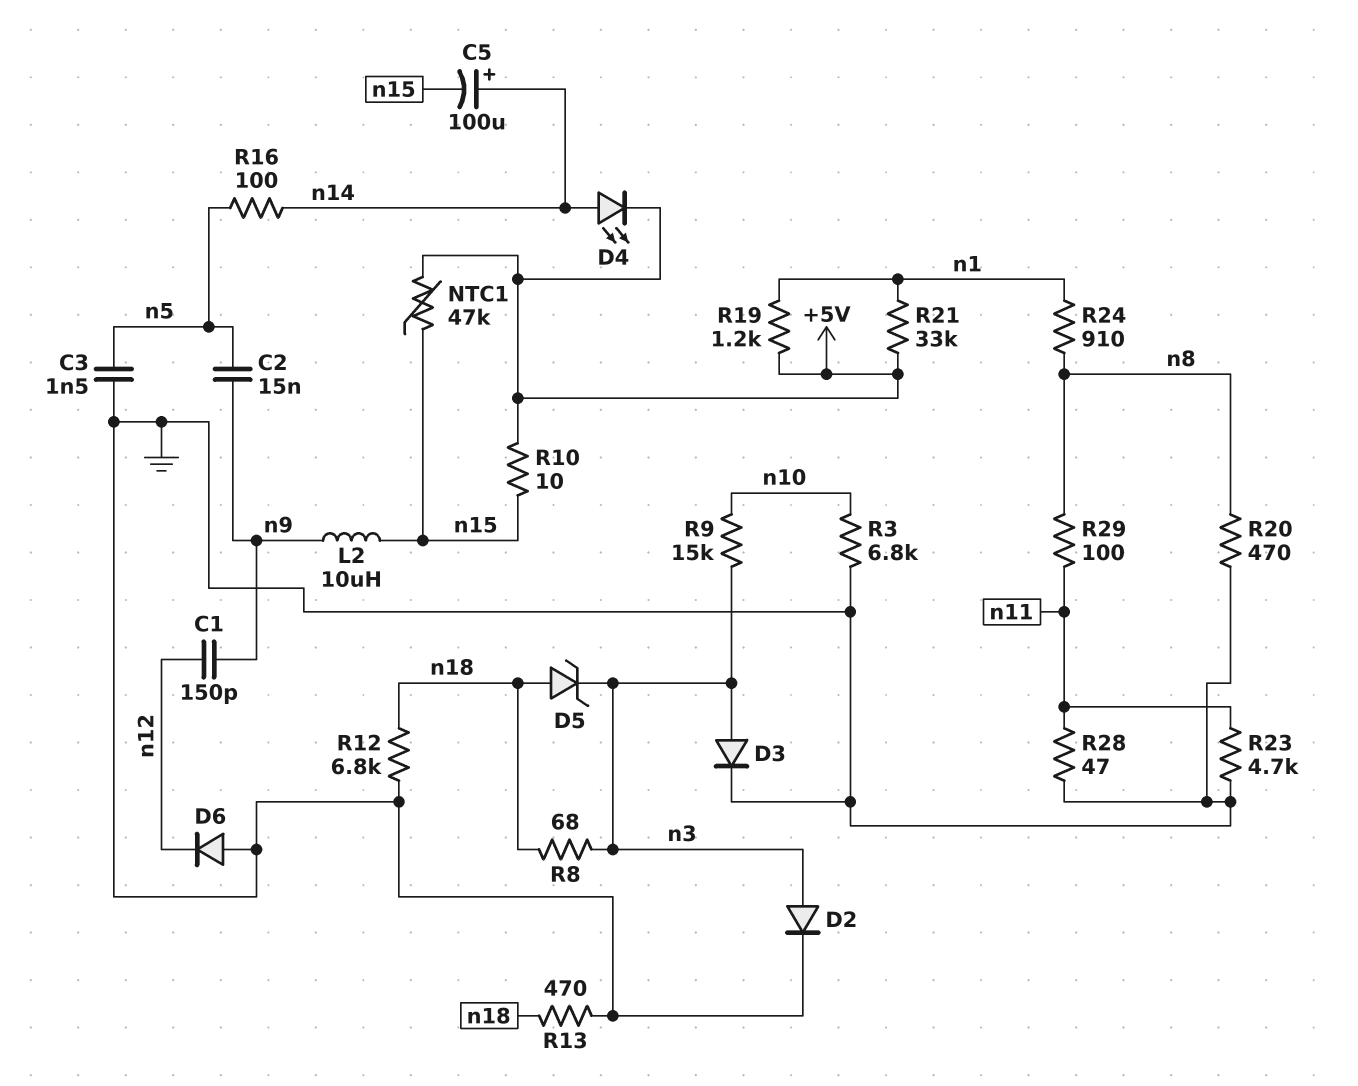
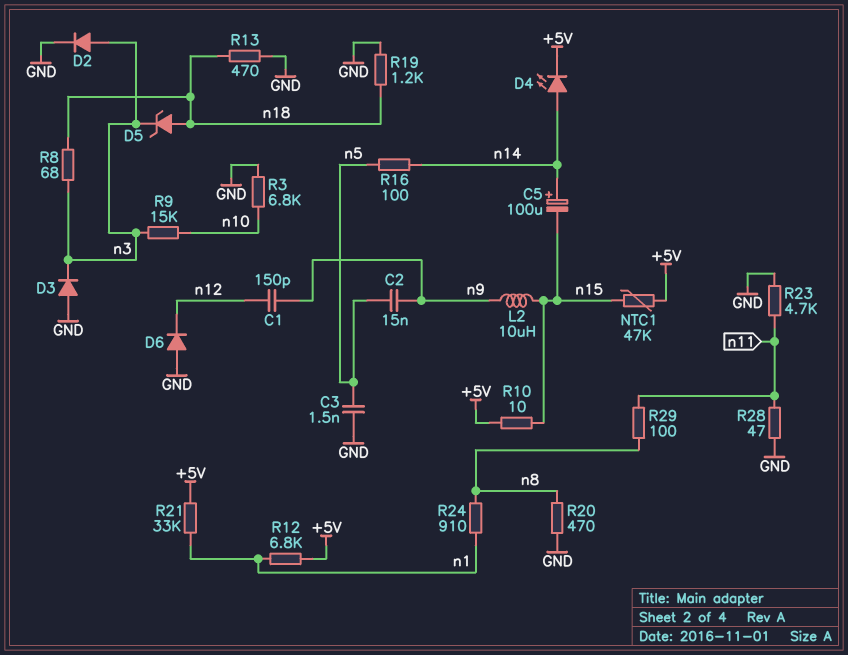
D3: diode (A n3, K GND) -> diode (A GND, K n3)
R12: 6.8k (GND, n18) -> 6.8k (+5V, n1)
R19: 1.2k (+5V, n1) -> 1.2k (GND, n18)

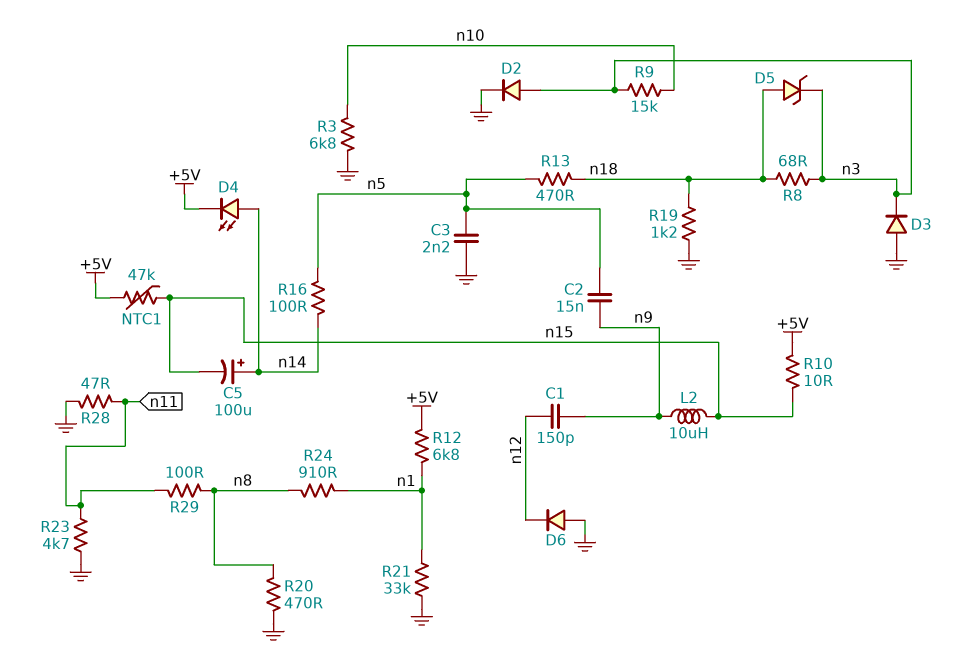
C3: 1.5nF (GND, n5) -> 2.2nF (GND, n5)
R13: 470 (GND, n18) -> 470 (n5, n18)
R21: 33k (+5V, n1) -> 33k (GND, n1)

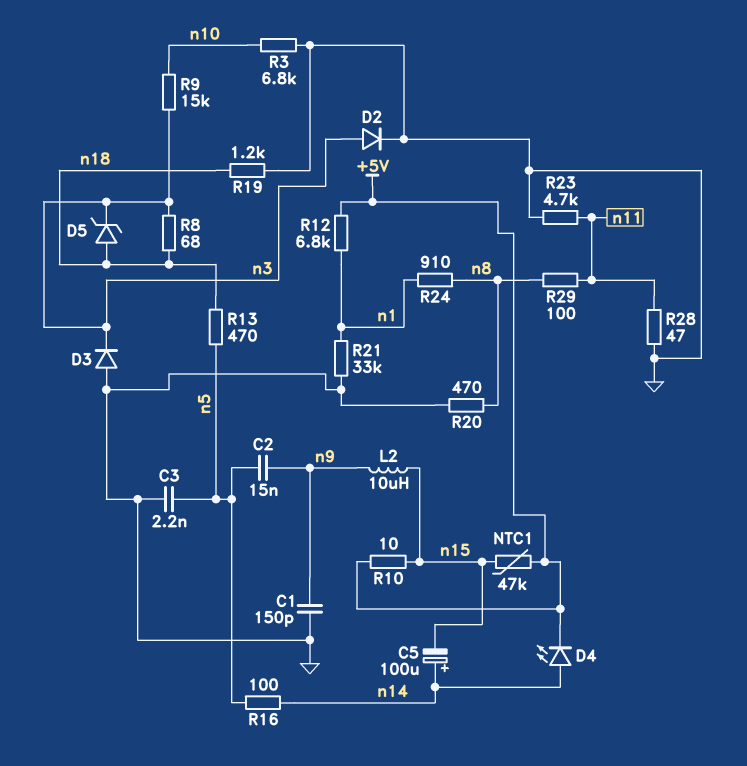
C1: 150pF (n9, n12) -> 150pF (GND, n9)
D6: diode (A GND, K n12) -> none

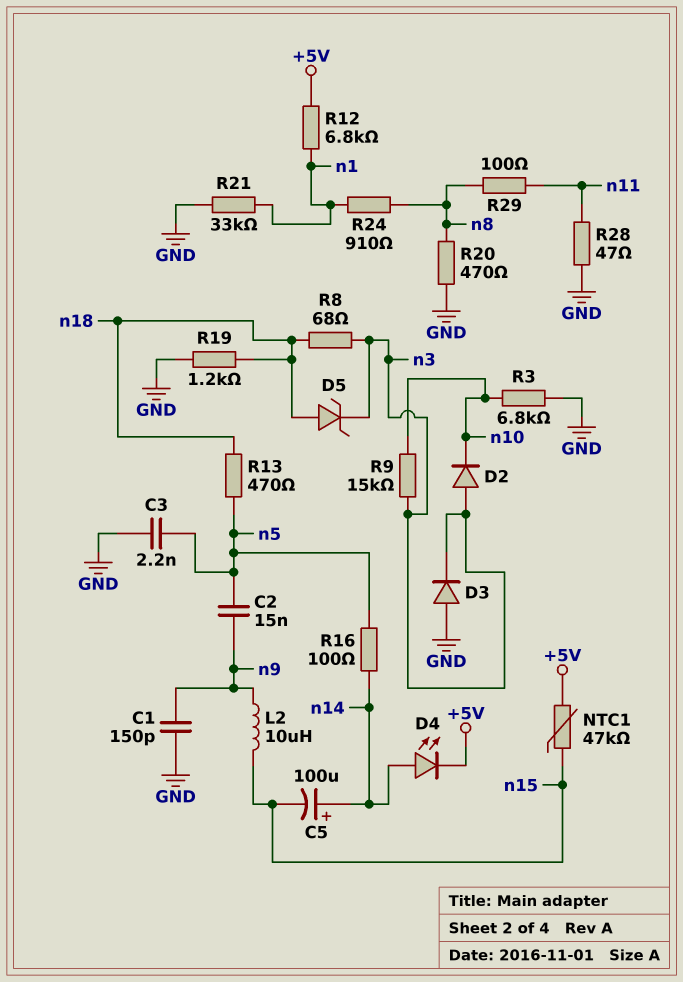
D2: diode (A n3, K GND) -> diode (A n3, K n10)
R10: 10 (+5V, n15) -> none
R23: 4.7k (GND, n11) -> none

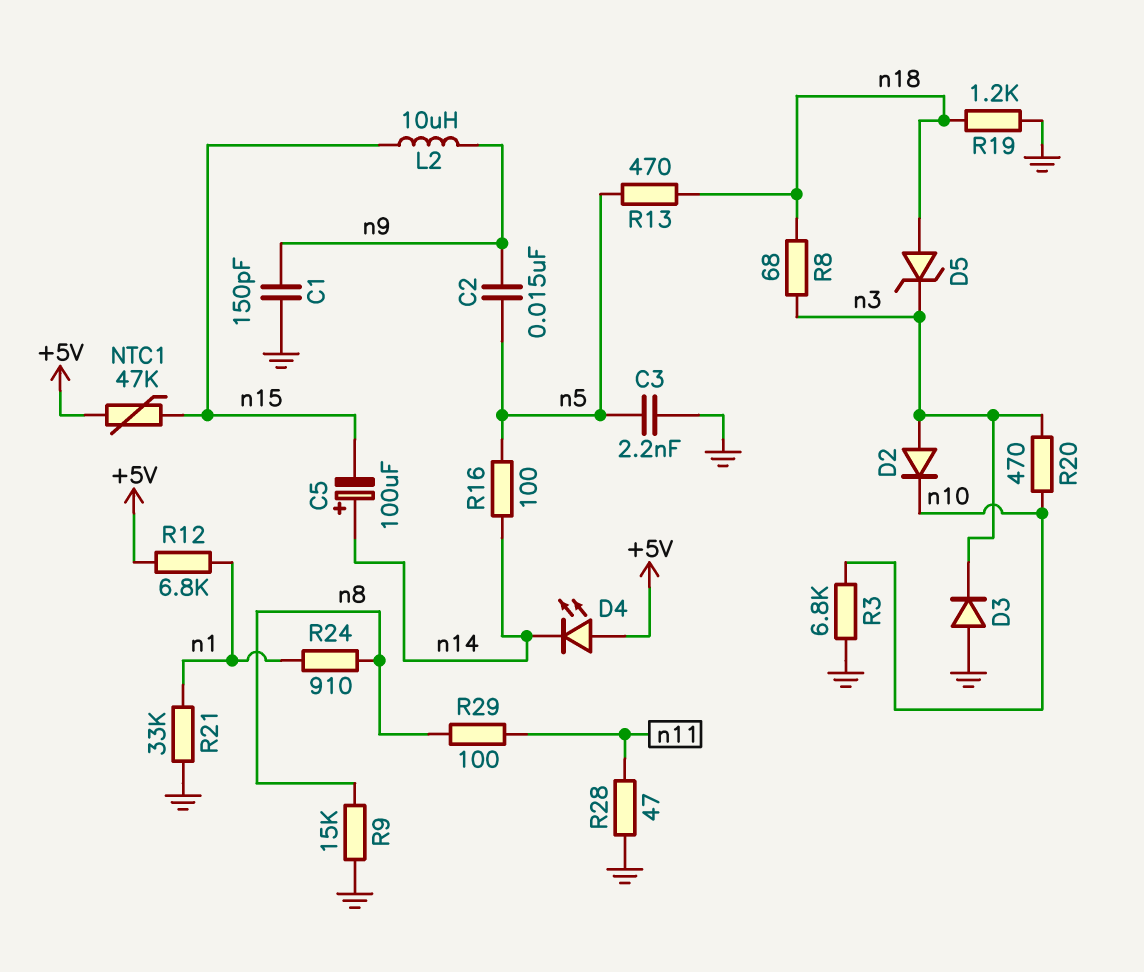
D4: LED (A n14, K +5V) -> LED (A +5V, K n14)
R9: 15k (n3, n10) -> 15k (GND, n8)
R20: 470 (GND, n8) -> 470 (n3, n10)

